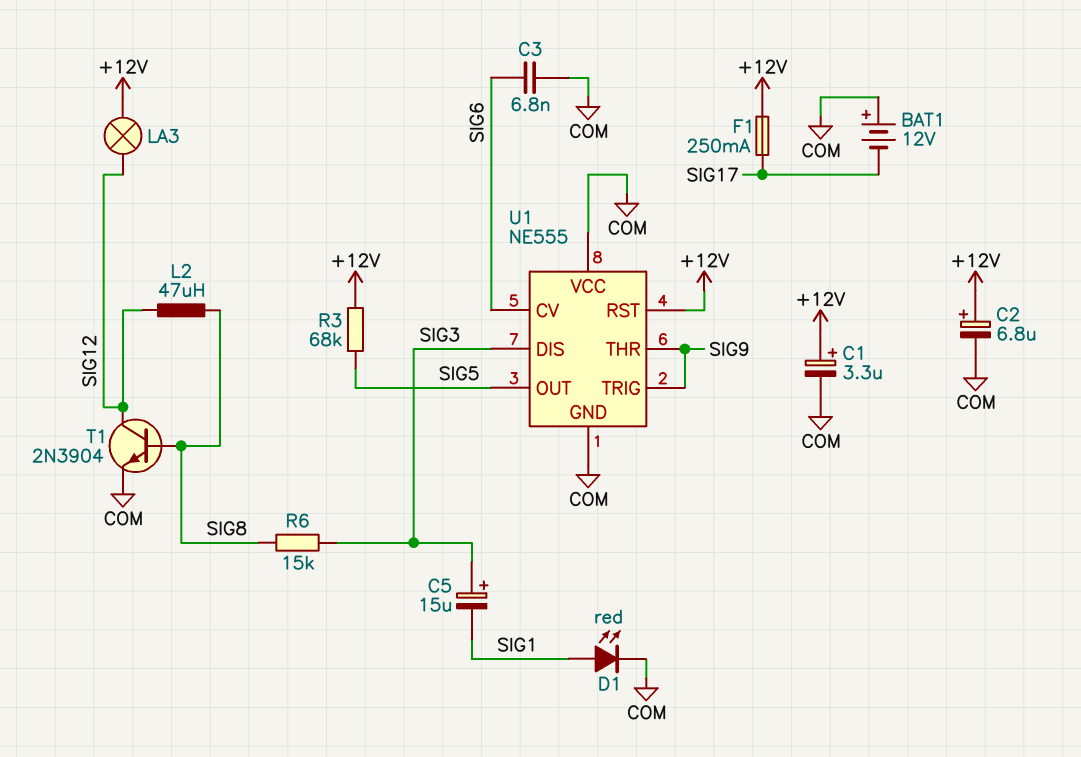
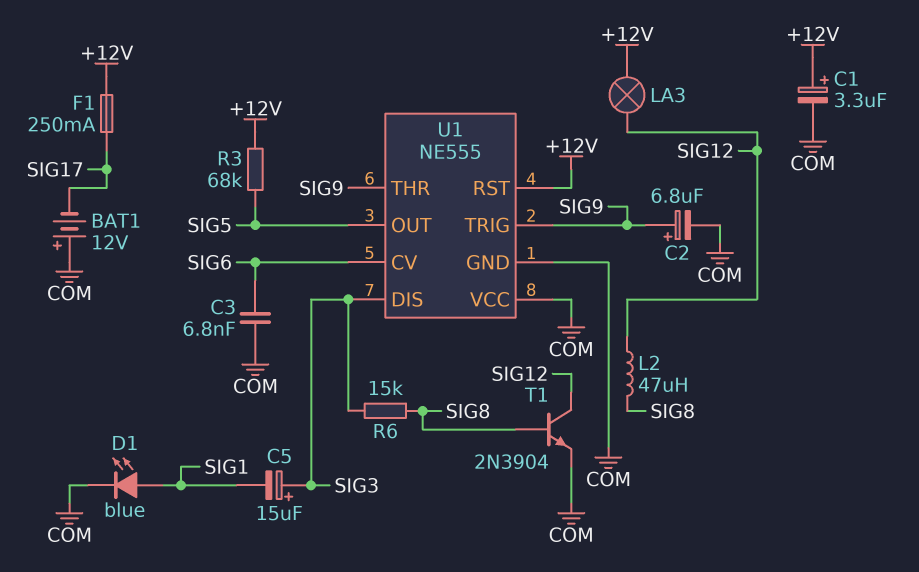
C2: 6.8uF (plus +12V, minus COM) -> 6.8uF (plus SIG9, minus COM)
D1: LED red (A SIG1, K COM) -> LED blue (A SIG1, K COM)

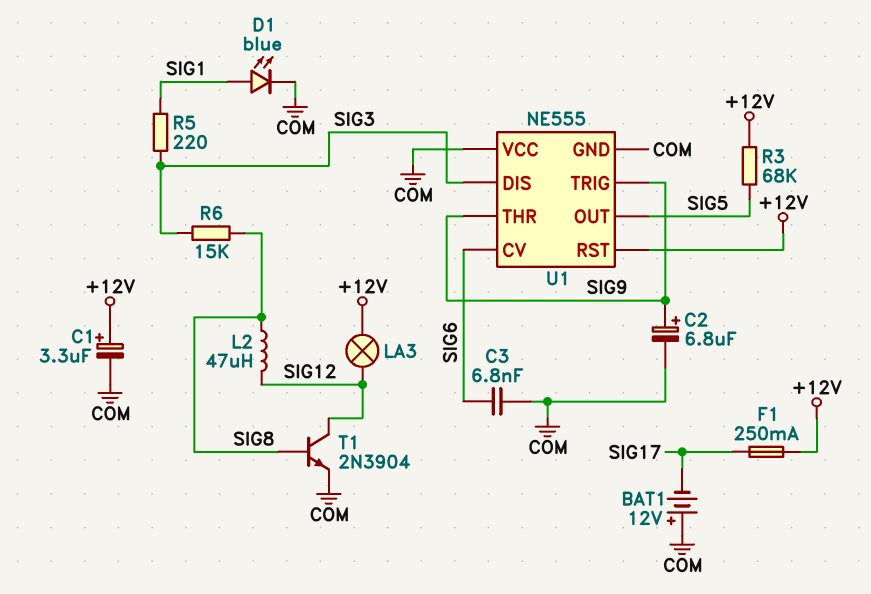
C5: 15uF (plus SIG3, minus SIG1) -> none
R5: none -> 220 (SIG1, SIG3)

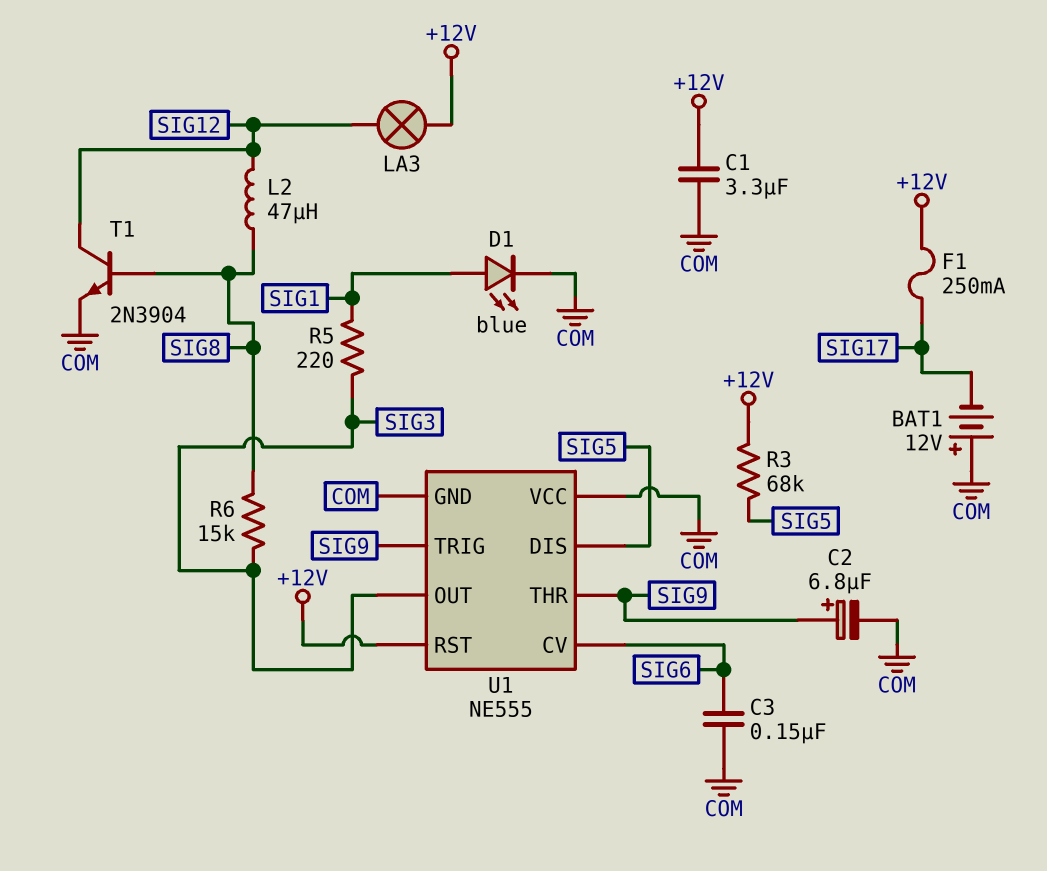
C1: 3.3uF (plus +12V, minus COM) -> 3.3uF (+12V, COM)
C3: 6.8nF (COM, SIG6) -> 150nF (COM, SIG6)
U1 pin DIS: SIG3 -> SIG5
U1 pin OUT: SIG5 -> SIG3

